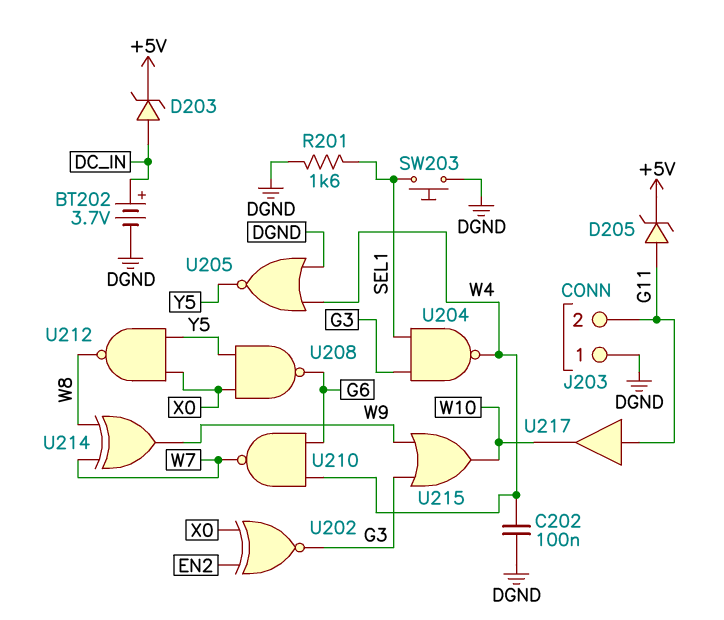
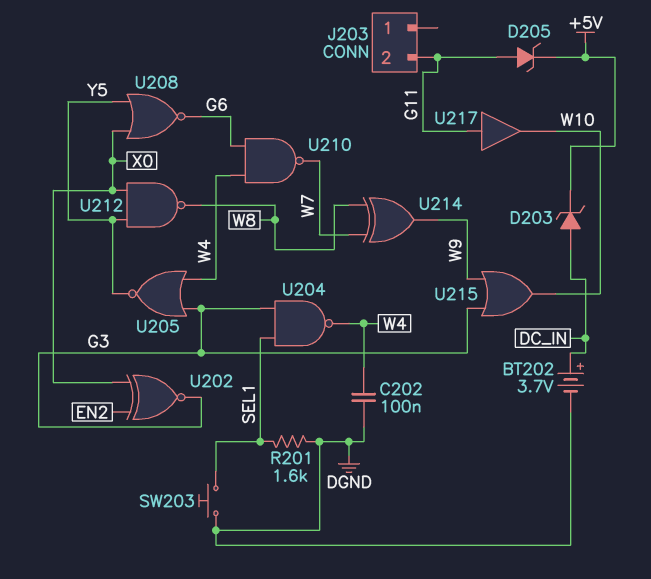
J203 pin 1: DGND -> none
U205: NOR (in DGND, in W4, out Y5) -> NOR (in G3, in W4, out Y5)
U208: NAND (in X0, in Y5, out G6) -> NOR (in X0, in Y5, out G6)

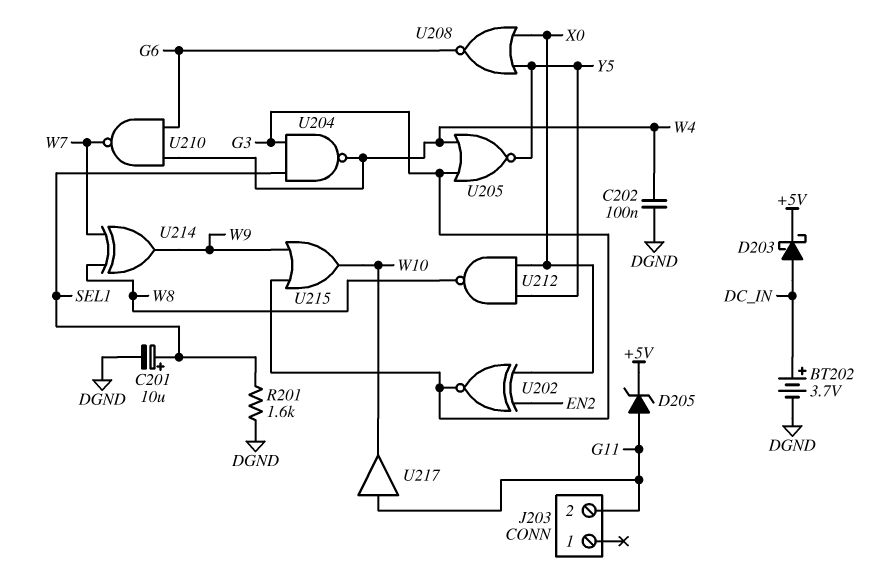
C201: none -> 10uF (plus SEL1, minus DGND)
D203: zener (A DC_IN, K +5V) -> schottky (A DC_IN, K +5V)
SW203: button (DGND, SEL1) -> none

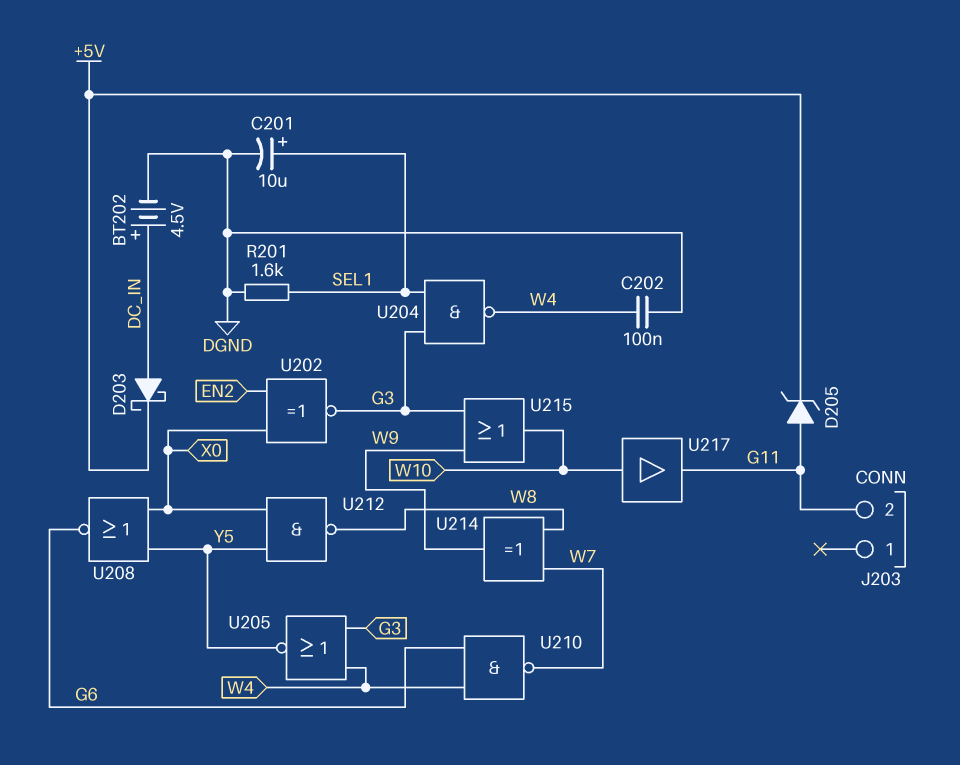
BT202: 3.7V (plus DC_IN, minus DGND) -> 4.5V (plus DC_IN, minus DGND)
U217: buffer (in G11, out W10) -> buffer (in W10, out G11)

